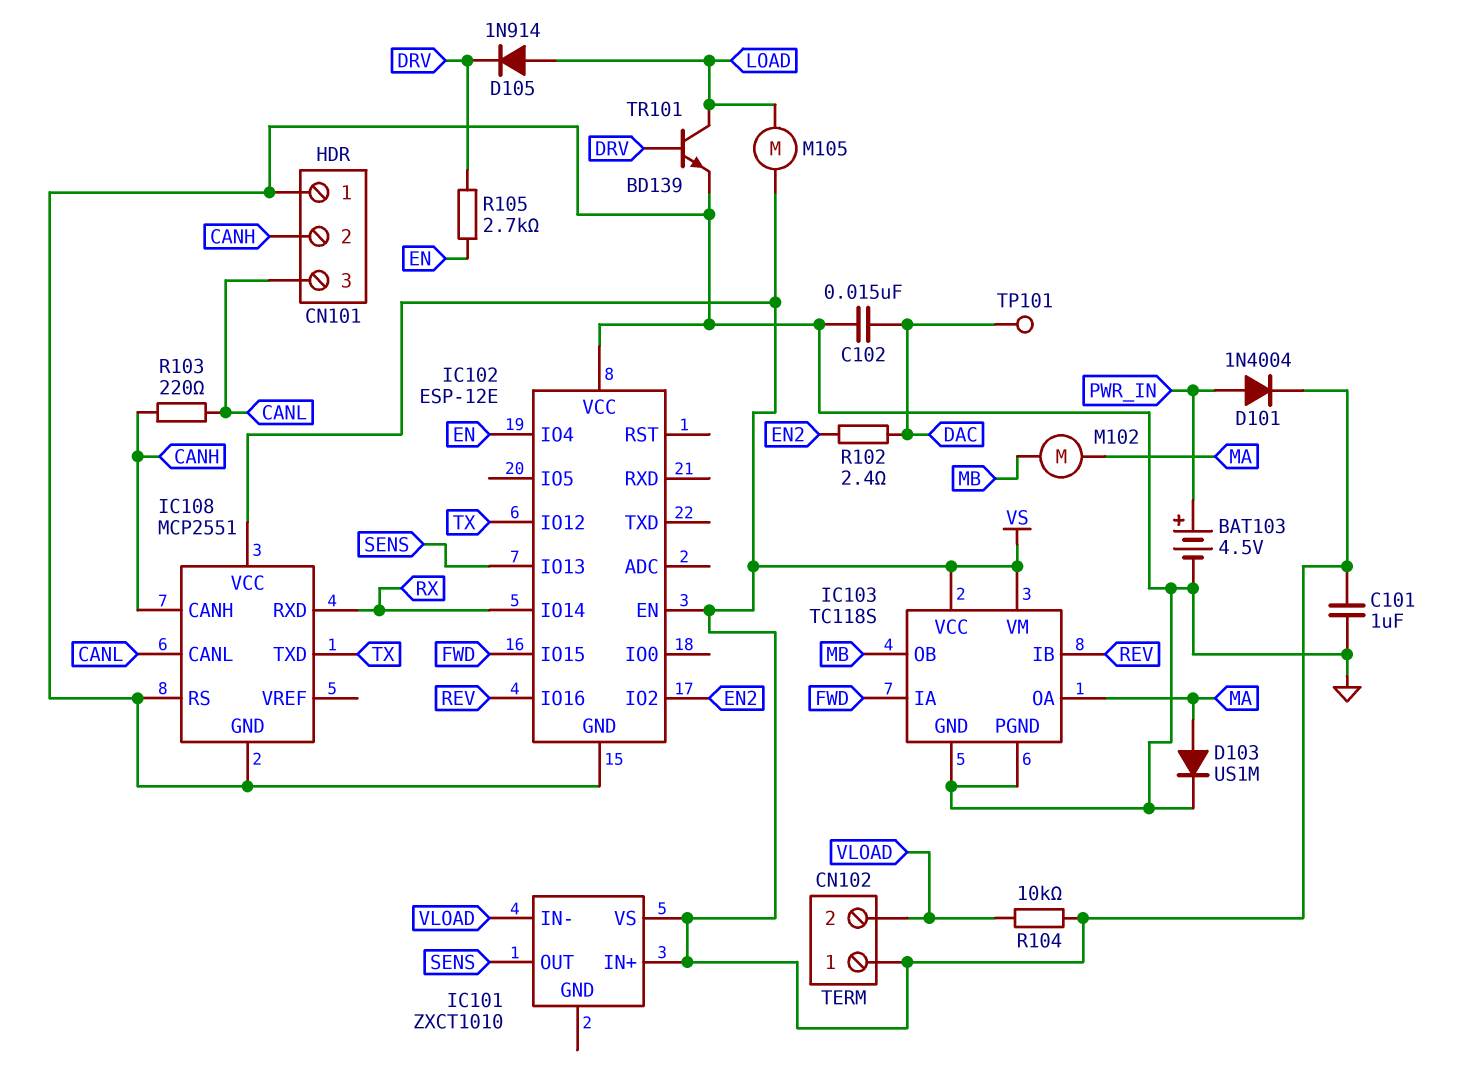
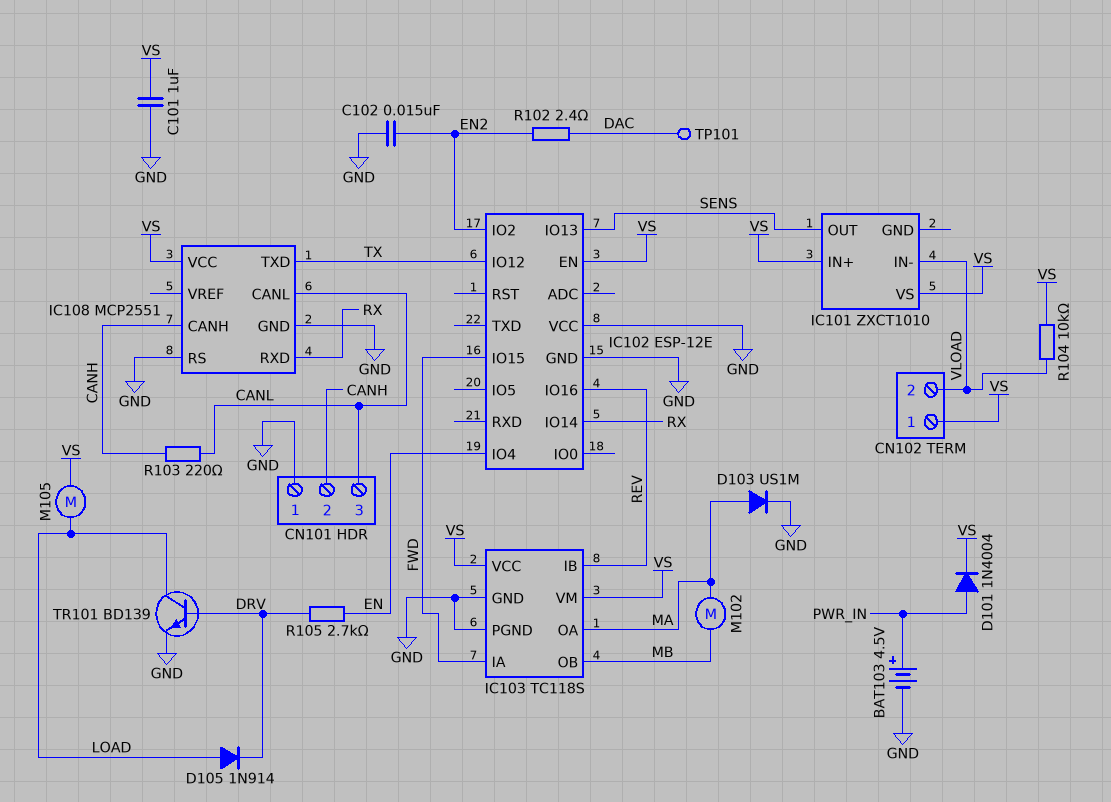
C102: 15nF (DAC, GND) -> 15nF (EN2, GND)

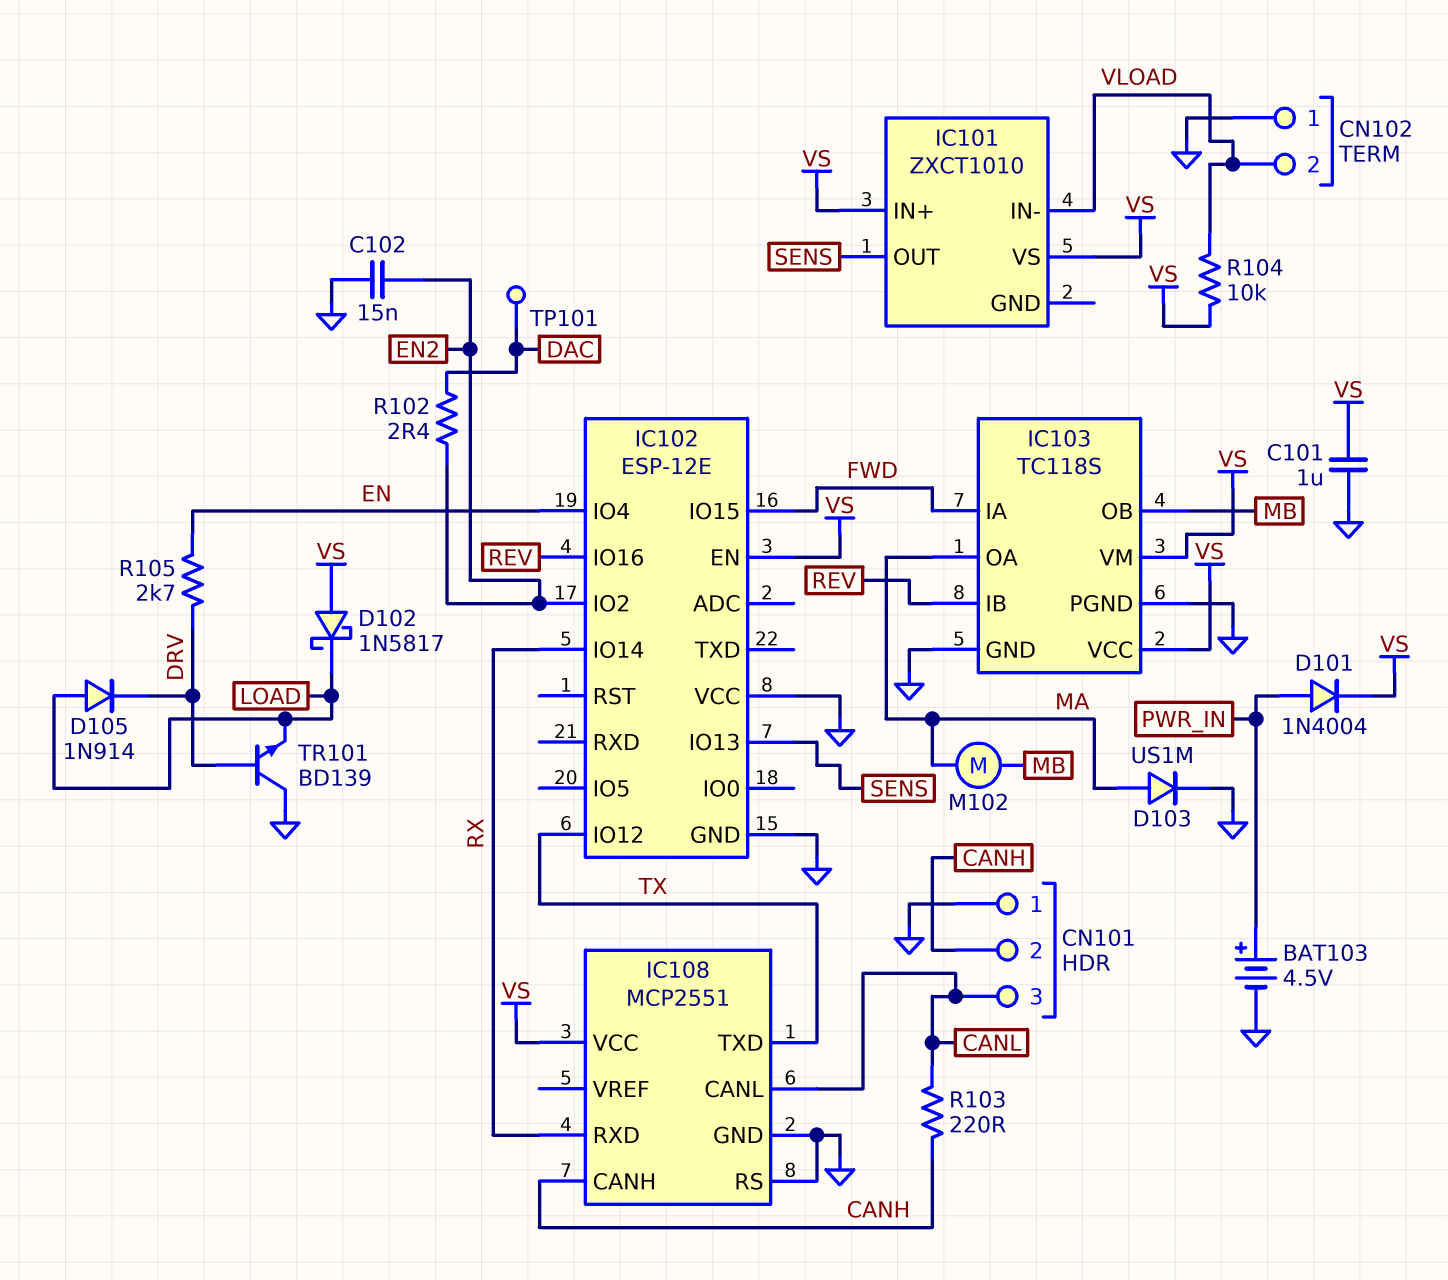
CN102 pin 1: VS -> GND
D102: none -> schottky 1N5817 (A VS, K LOAD)
M105: motor (LOAD, VS) -> none
TR101: NPN BD139 (B DRV, C LOAD, E GND) -> NPN BD139 (B DRV, C GND, E LOAD)

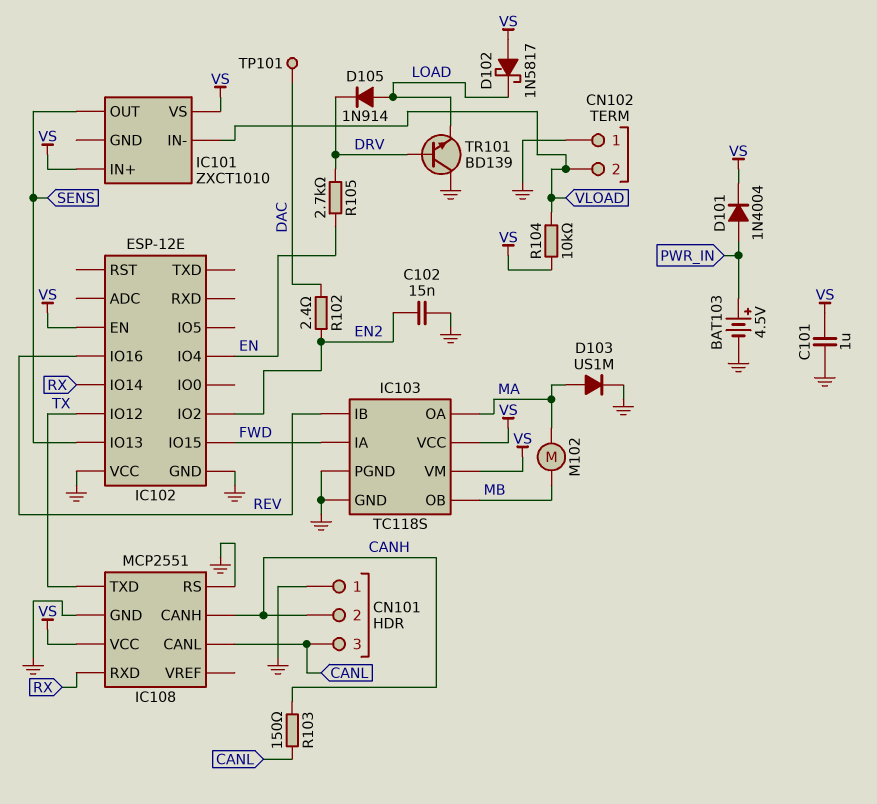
R103: 220 (CANH, CANL) -> 150 (CANH, CANL)

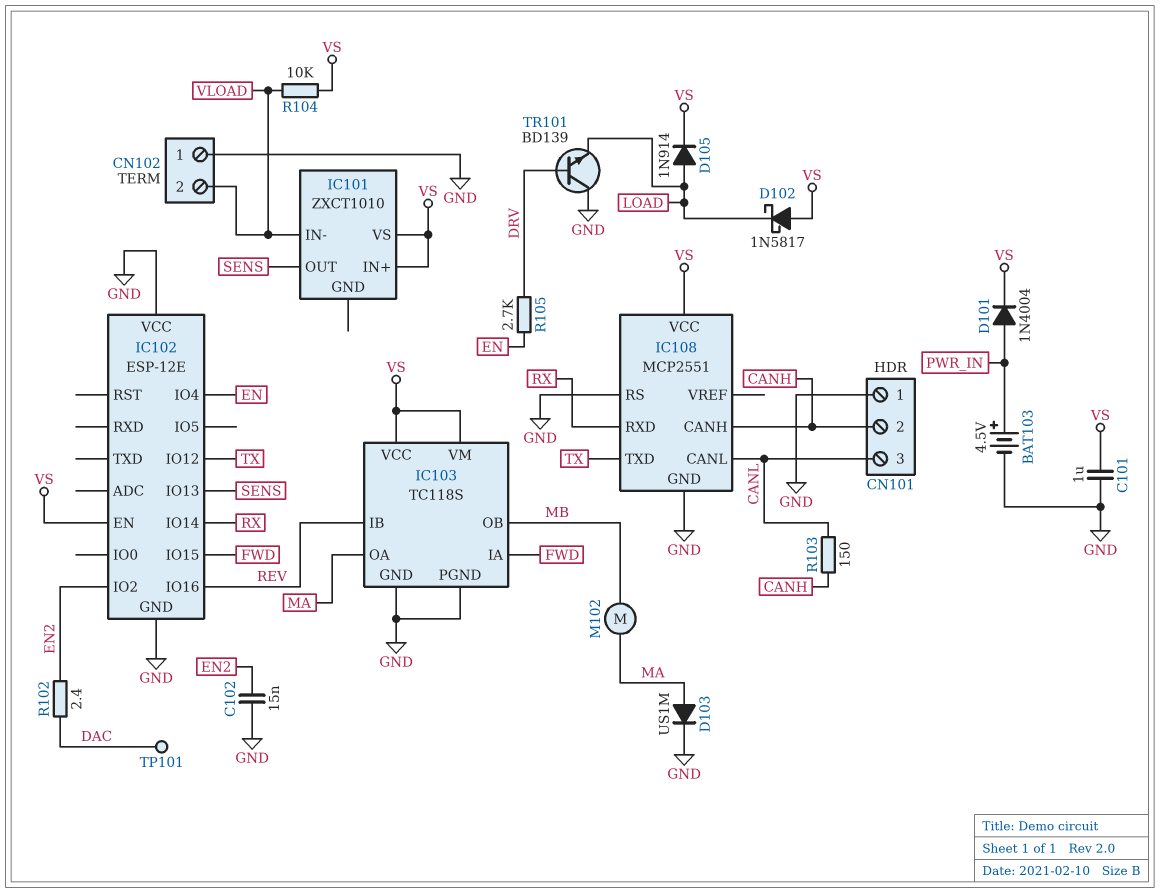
D105: diode 1N914 (A LOAD, K DRV) -> diode 1N914 (A LOAD, K VS)

